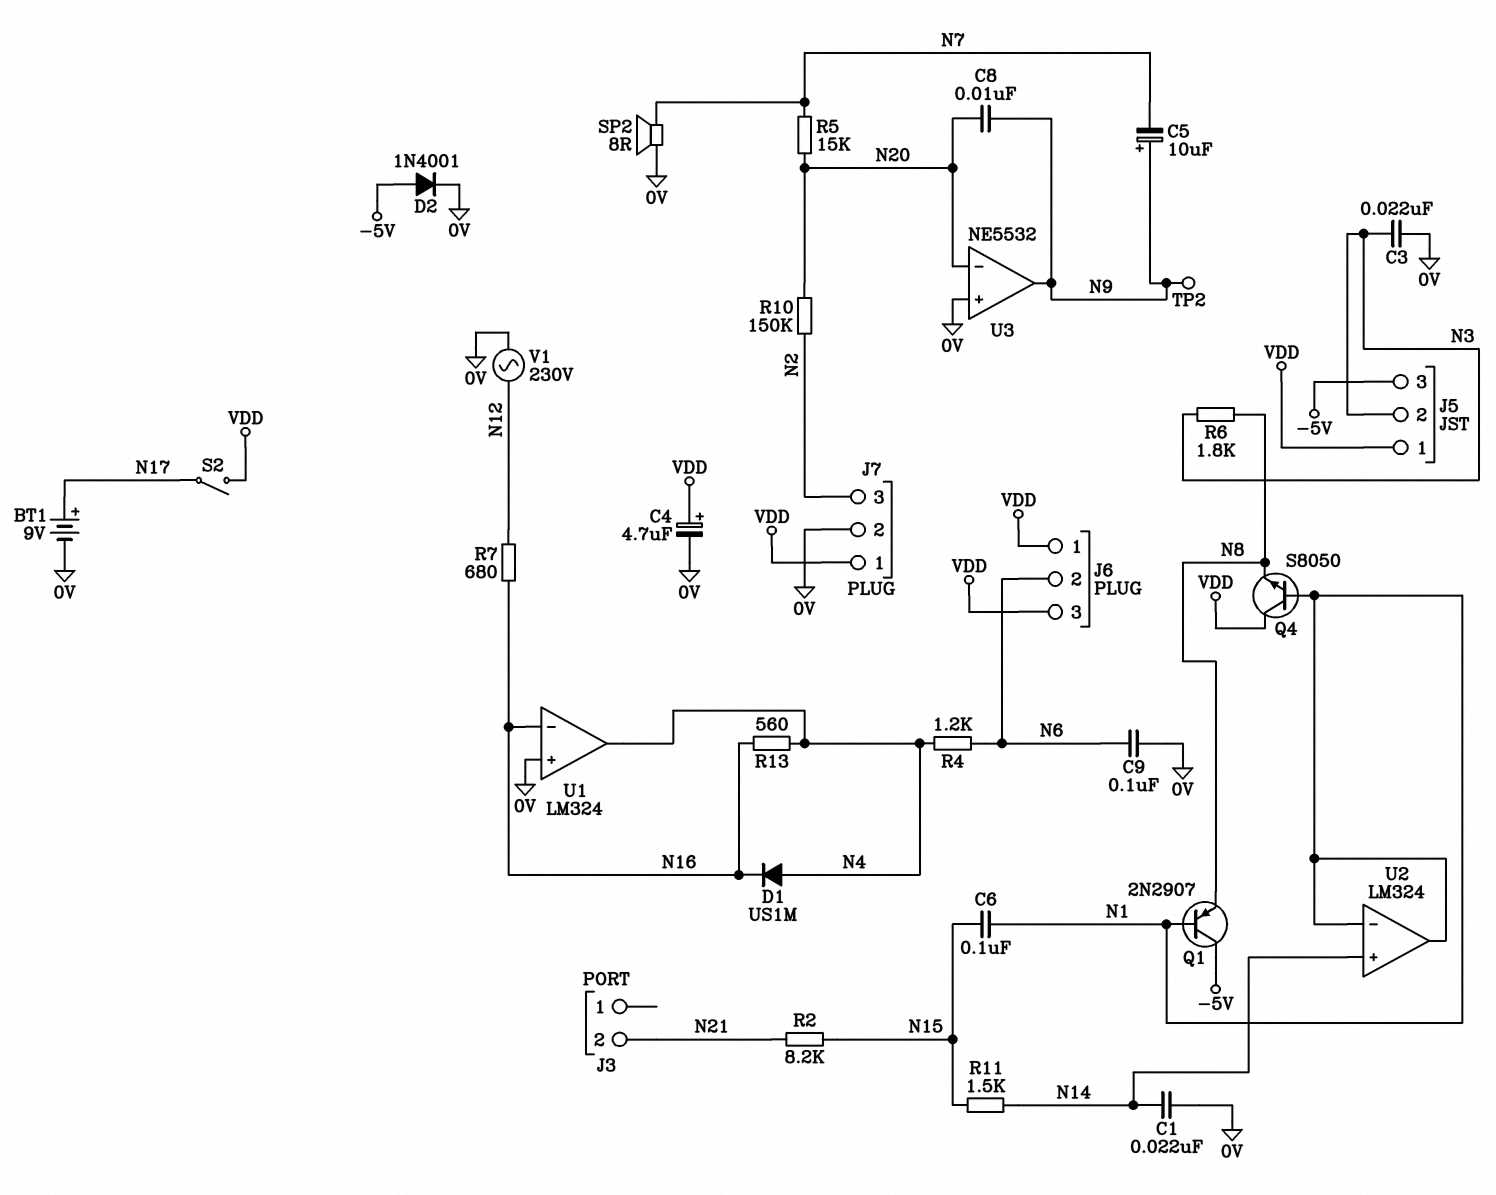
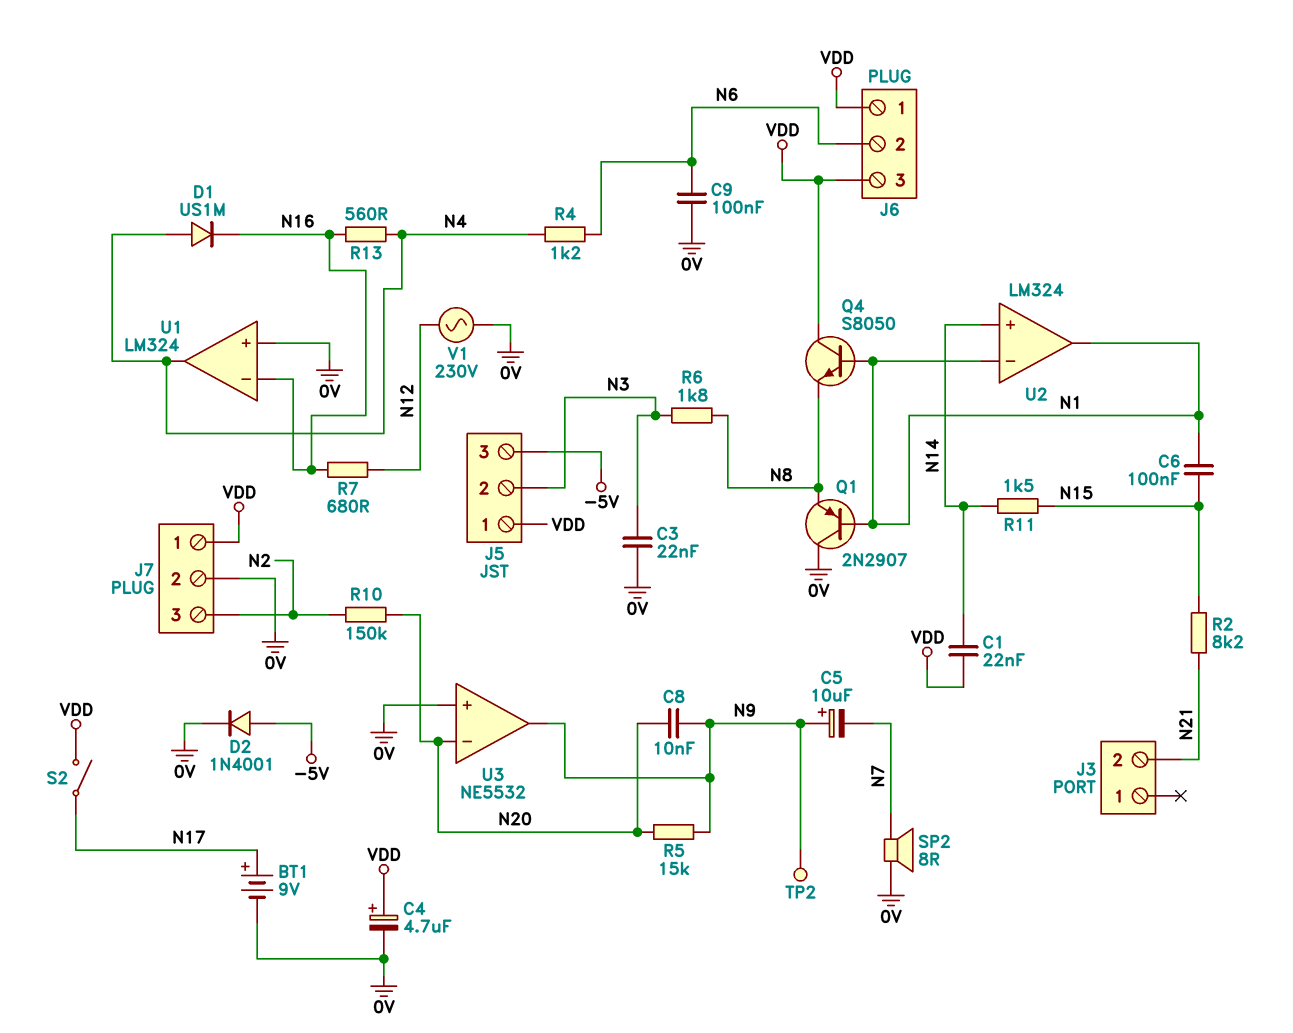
C1: 22nF (0V, N14) -> 22nF (N14, VDD)
Q1: PNP 2N2907 (B N1, C -5V, E N8) -> PNP 2N2907 (B N1, C 0V, E N8)
R5: 15k (N7, N20) -> 15k (N9, N20)

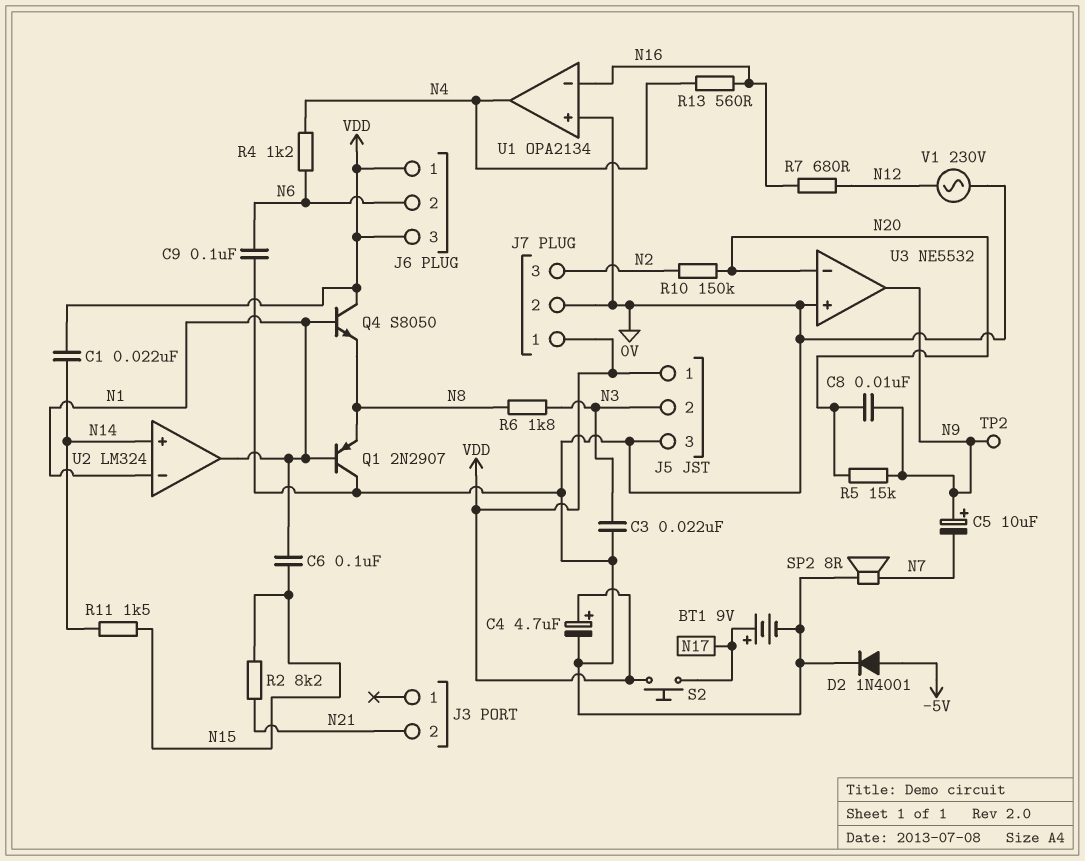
D1: diode US1M (A N4, K N16) -> none
J5 pin 3: -5V -> 0V
S2: switch (N17, VDD) -> button (N17, VDD)
U1: LM324 -> OPA2134

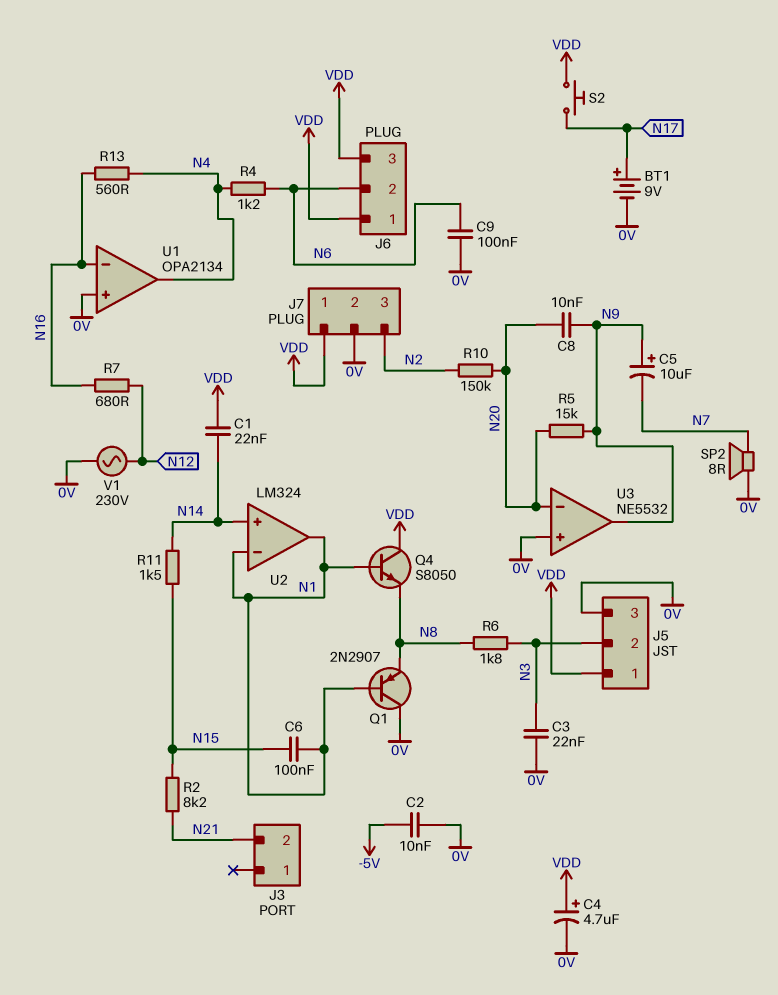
C2: none -> 10nF (-5V, 0V)
D2: diode 1N4001 (A -5V, K 0V) -> none
TP2: test point (N9) -> none

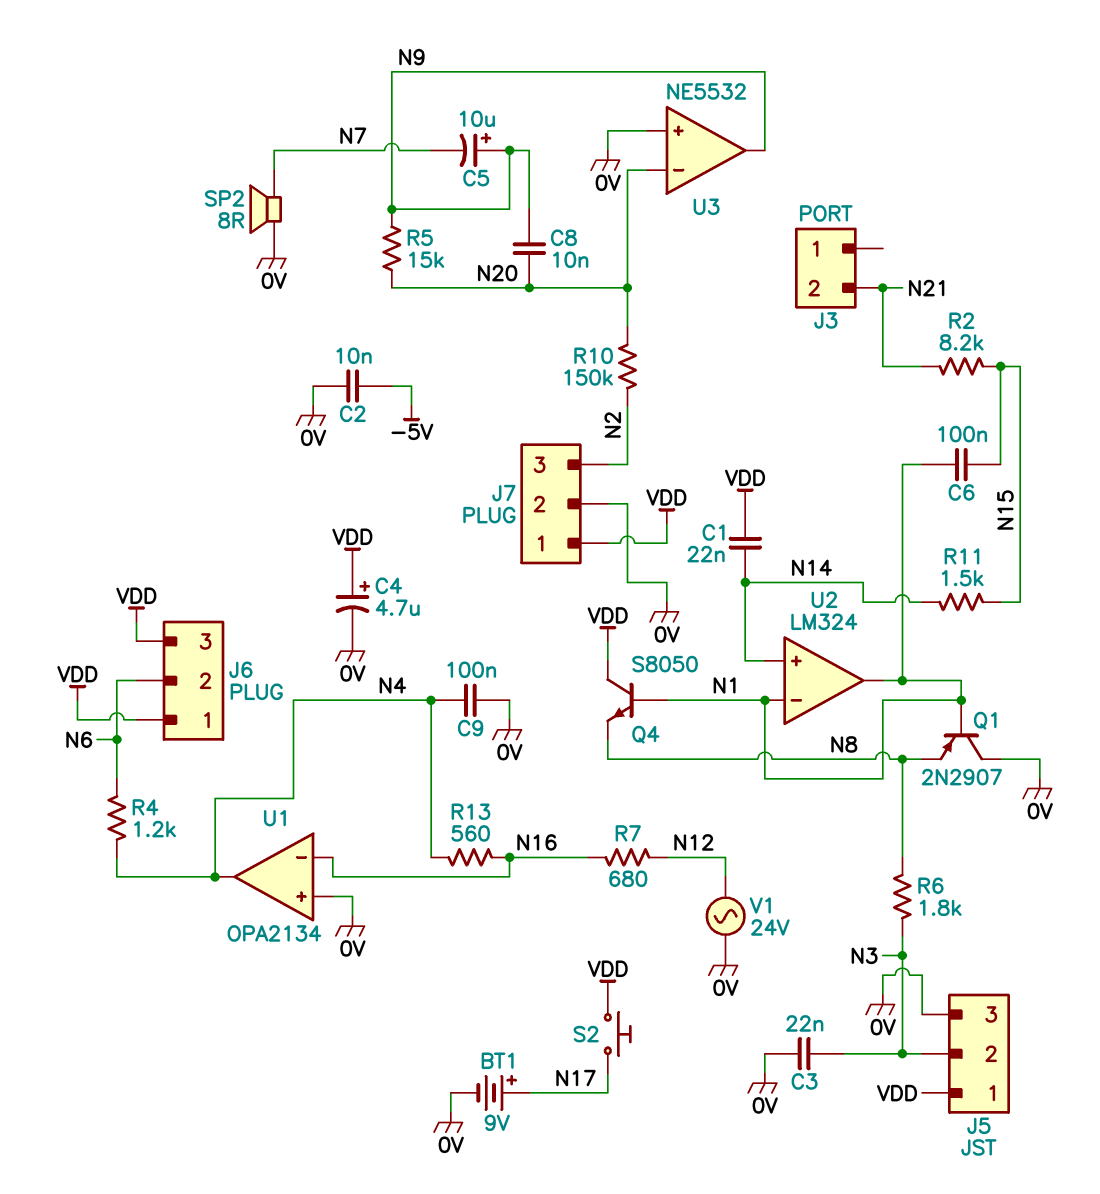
C9: 100nF (0V, N6) -> 100nF (0V, N4)
V1: AC 230V (0V, N12) -> AC 24V (0V, N12)

